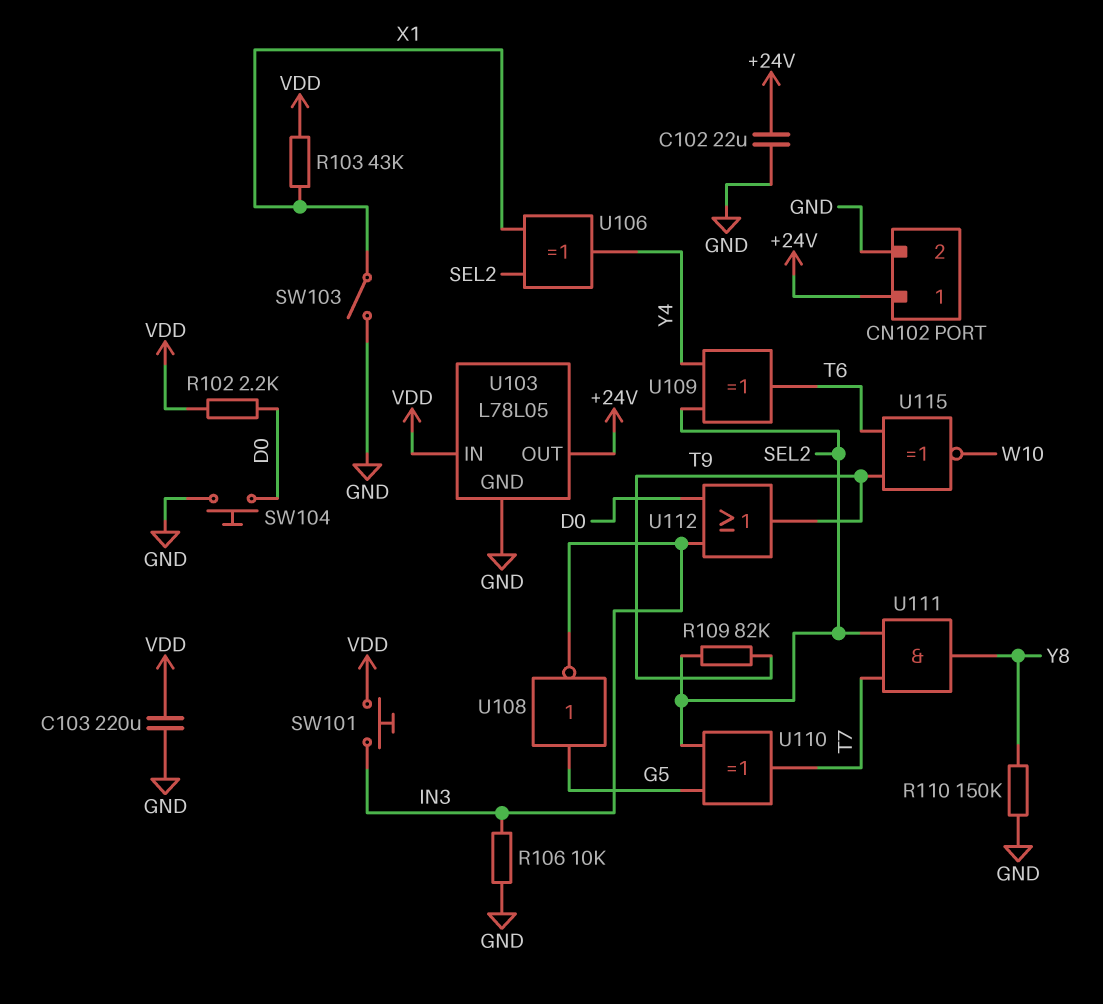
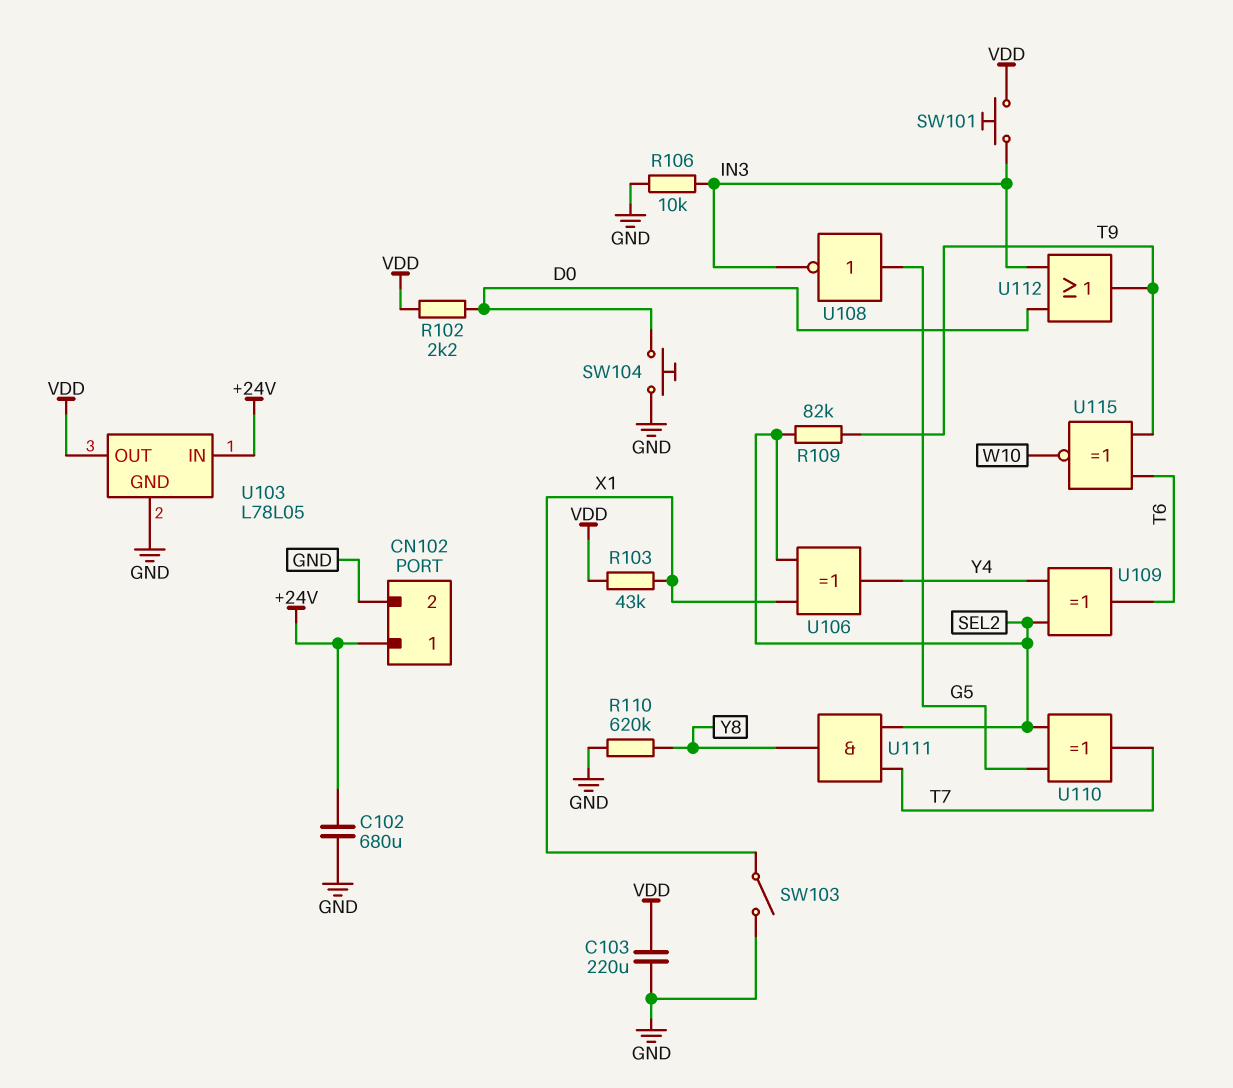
C102: 22uF (+24V, GND) -> 680uF (+24V, GND)
R110: 150k (GND, Y8) -> 620k (GND, Y8)
U103 pin IN: VDD -> +24V
U103 pin OUT: +24V -> VDD

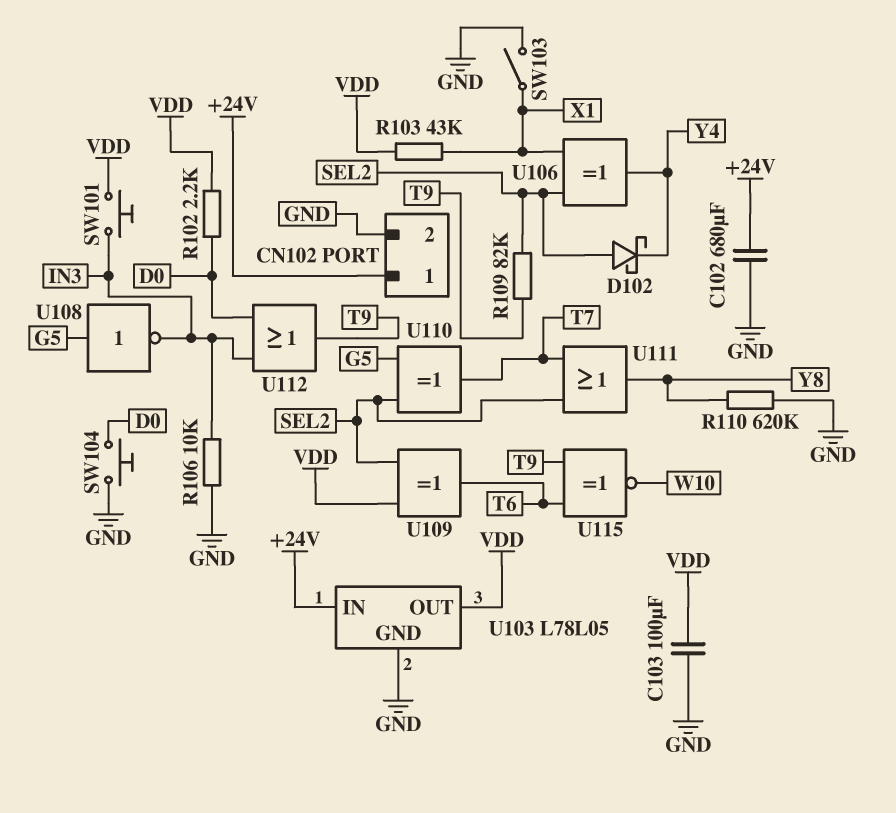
C103: 220uF (GND, VDD) -> 100uF (GND, VDD)
D102: none -> schottky (A SEL2, K Y4)
U109: XOR (in SEL2, in Y4, out T6) -> XOR (in SEL2, in VDD, out T6)
U111: AND (in SEL2, in T7, out Y8) -> OR (in SEL2, in T7, out Y8)

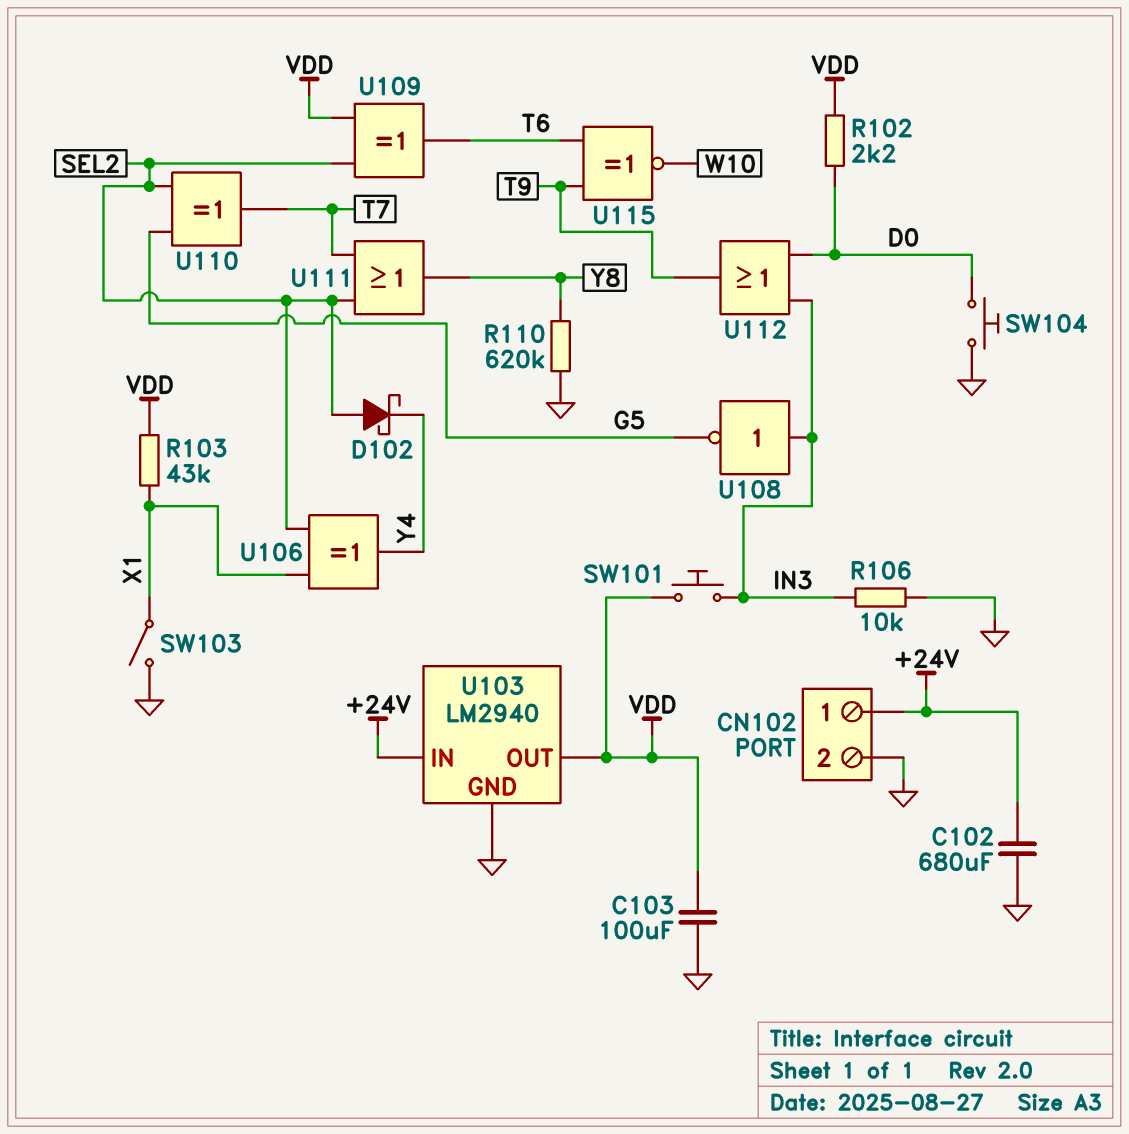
R109: 82k (SEL2, T9) -> none
U103: L78L05 -> LM2940
U108: NOT (in G5, out IN3) -> NOT (in IN3, out G5)

